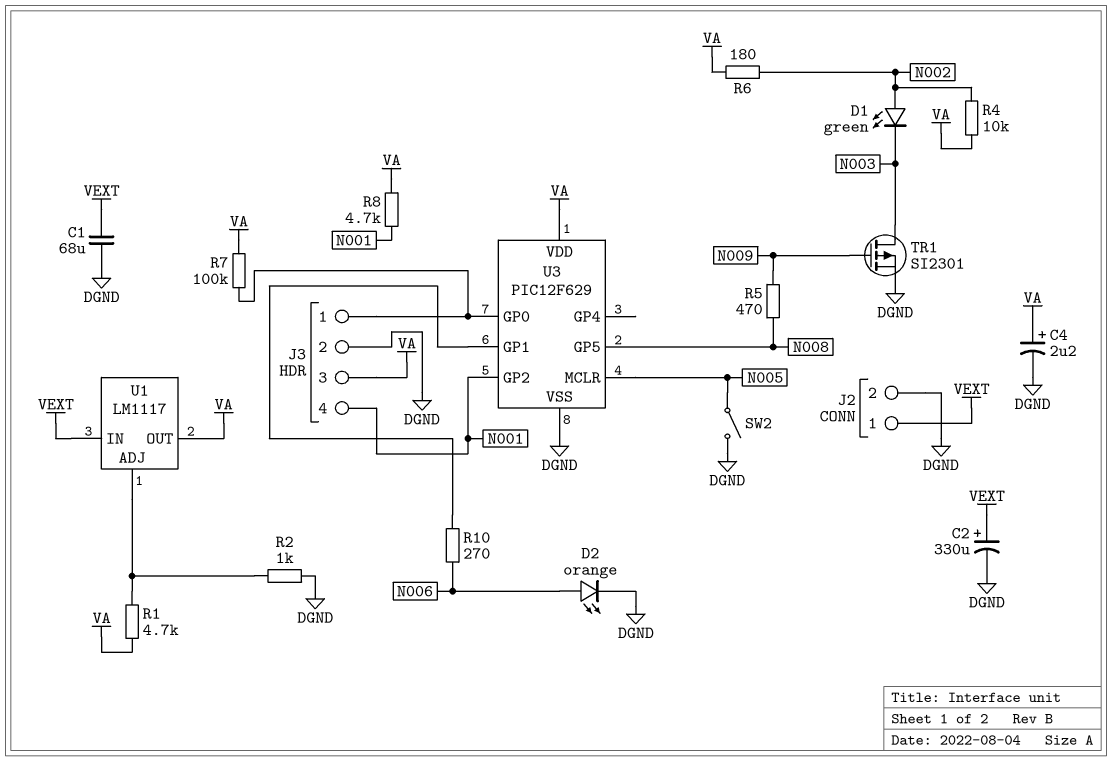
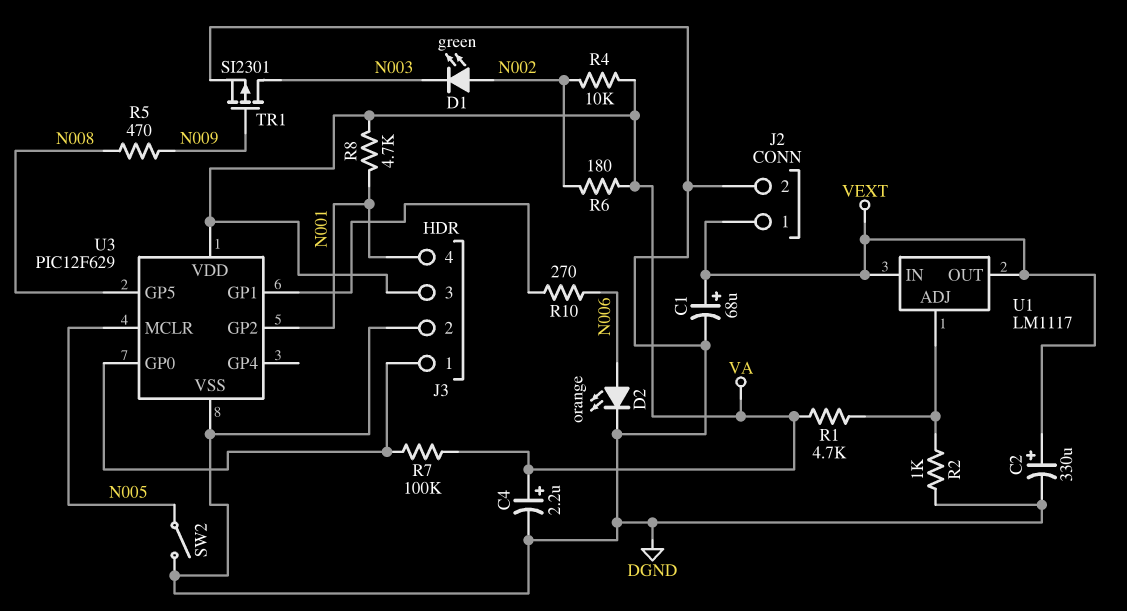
C1: 68uF (DGND, VEXT) -> 68uF (plus VEXT, minus DGND)
U1 pin OUT: VA -> VEXT

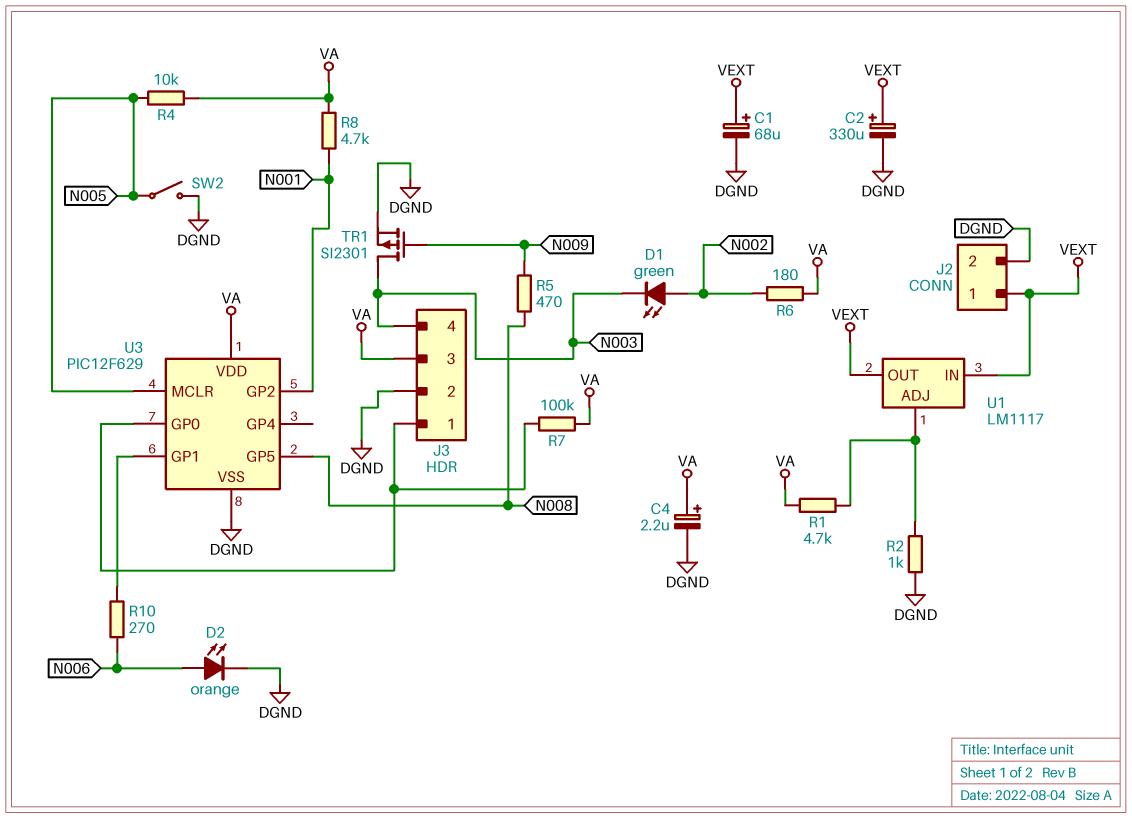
J3 pin 4: N001 -> N003
R4: 10k (N002, VA) -> 10k (N005, VA)

